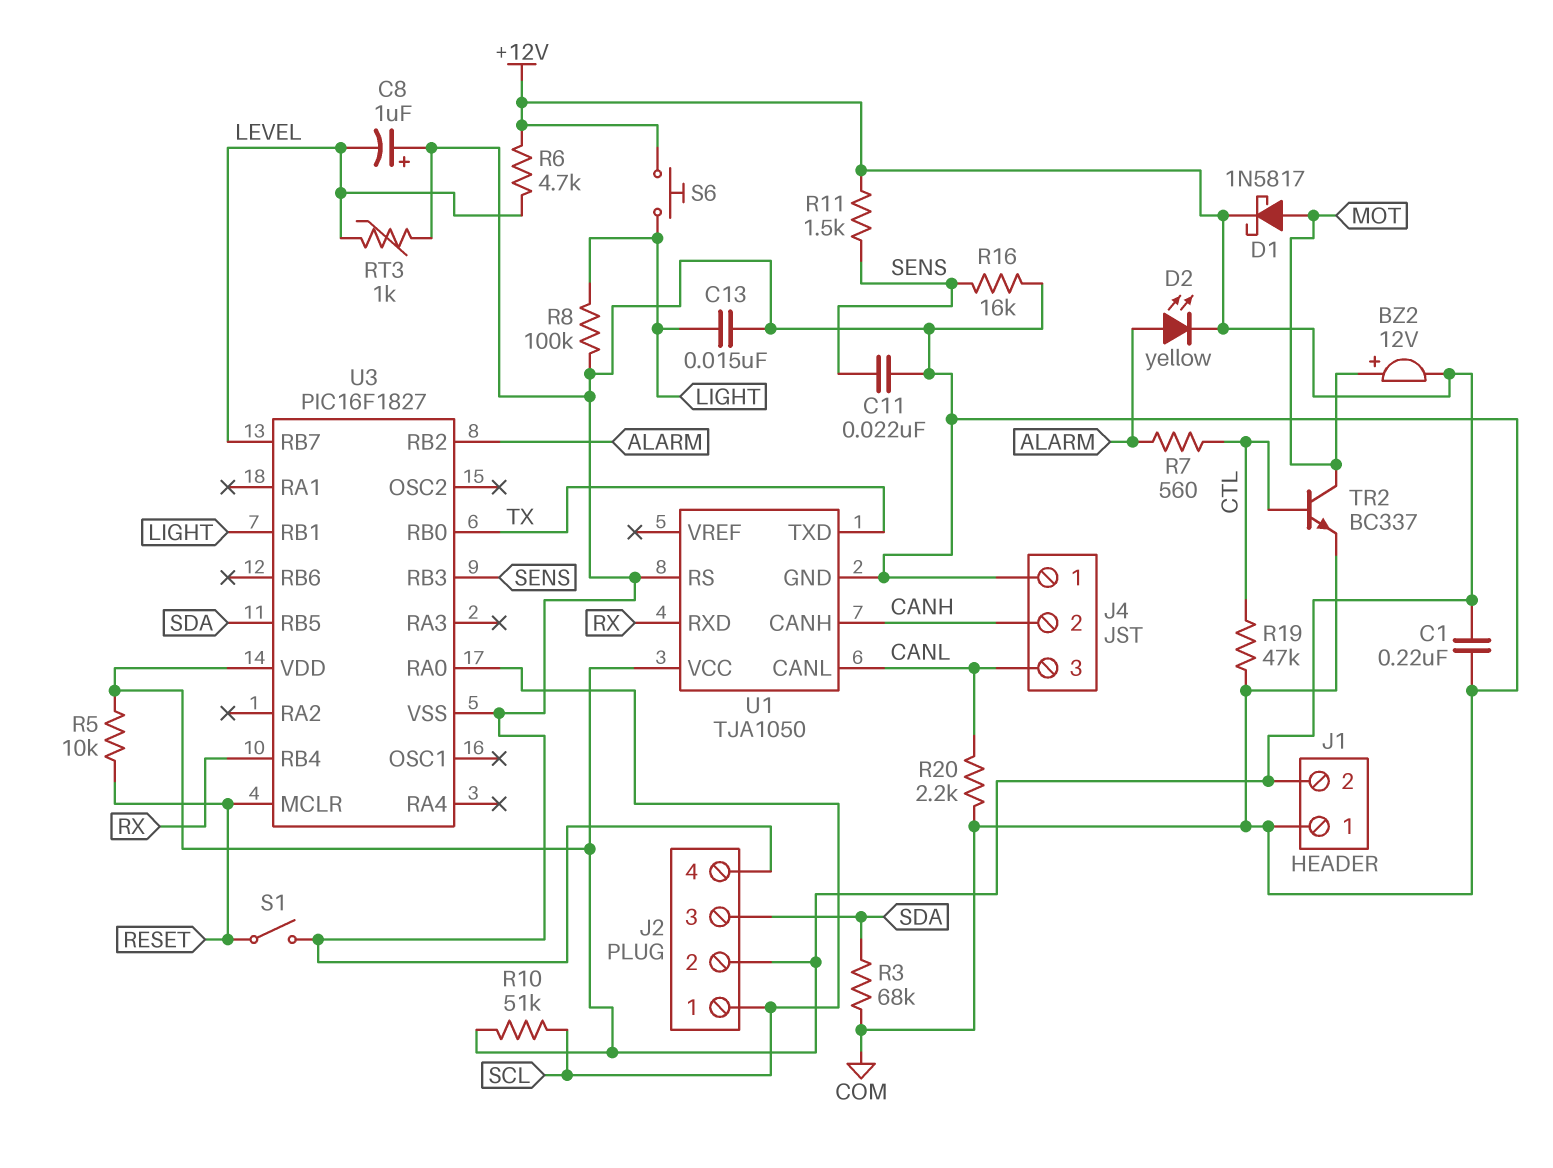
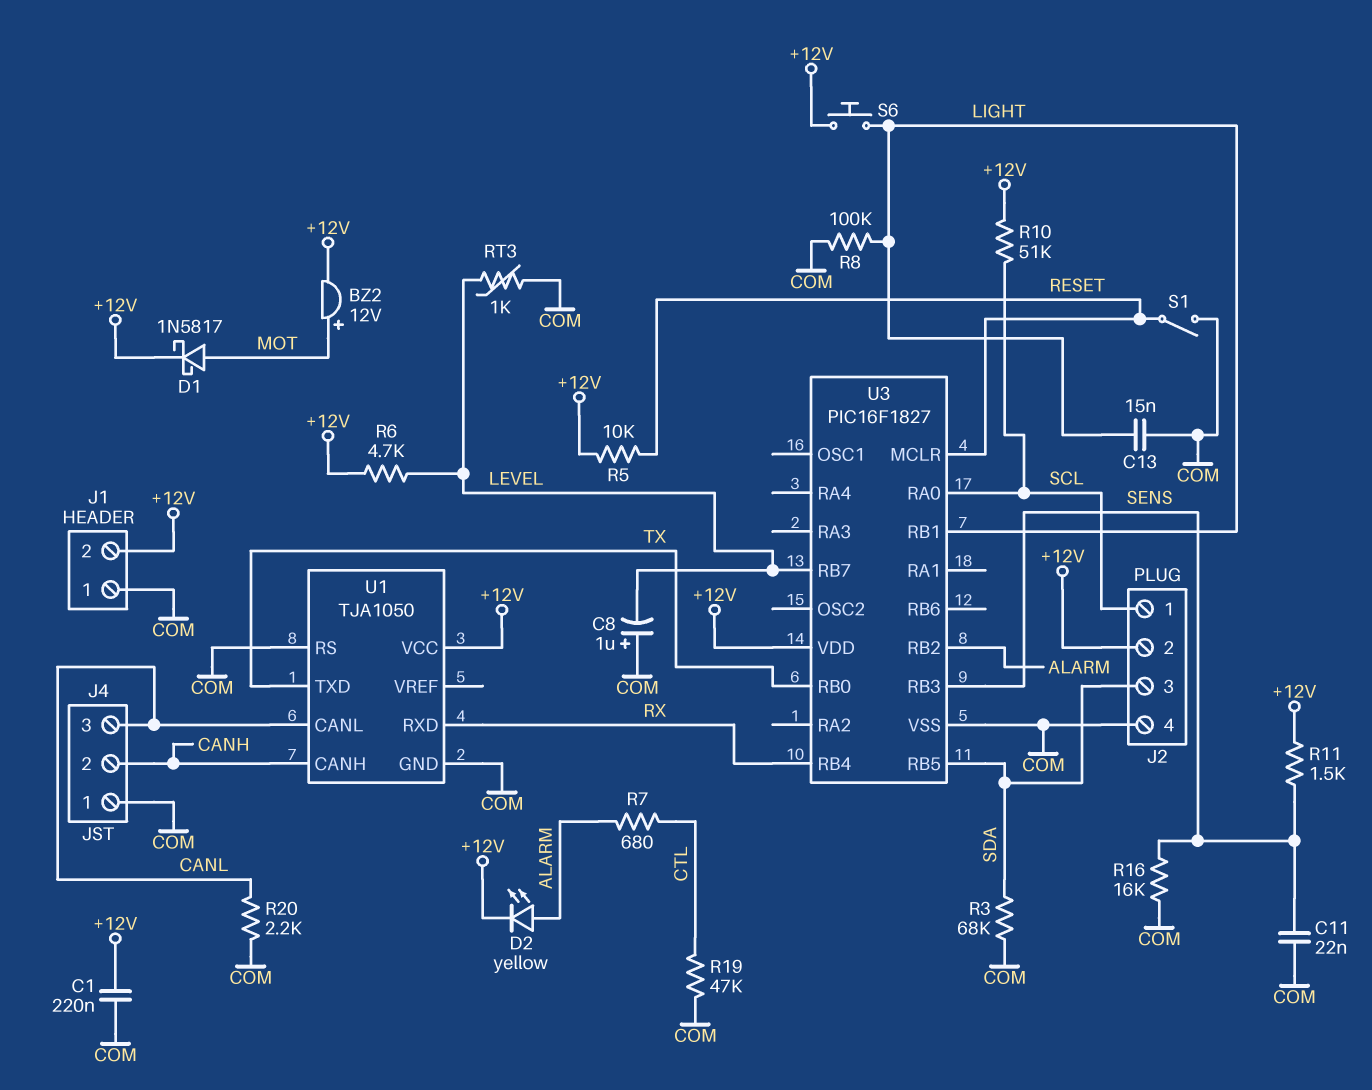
R7: 560 (ALARM, CTL) -> 680 (ALARM, CTL)
TR2: NPN BC337 (B CTL, C MOT, E COM) -> none

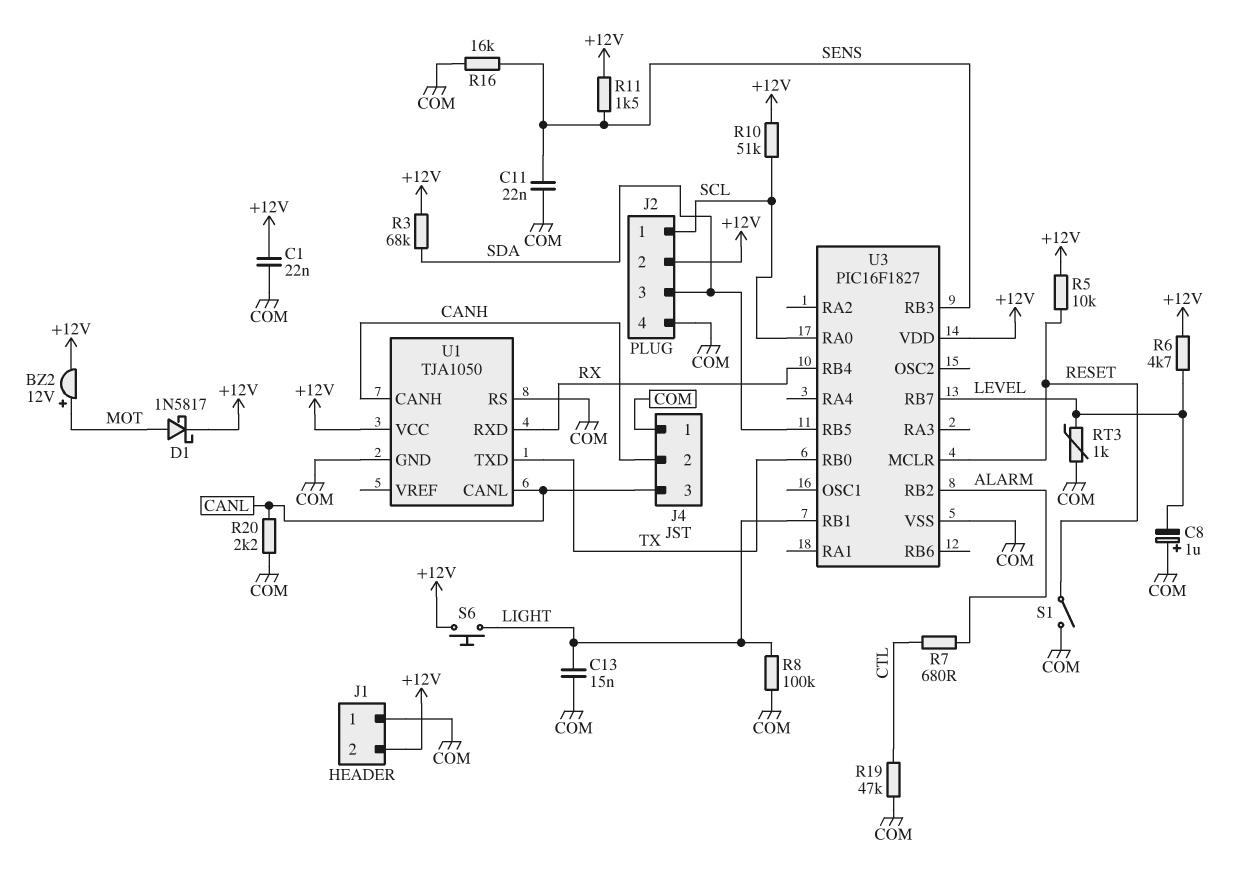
C1: 220nF (+12V, COM) -> 22nF (+12V, COM)
D2: LED yellow (A ALARM, K +12V) -> none
R3: 68k (COM, SDA) -> 68k (+12V, SDA)

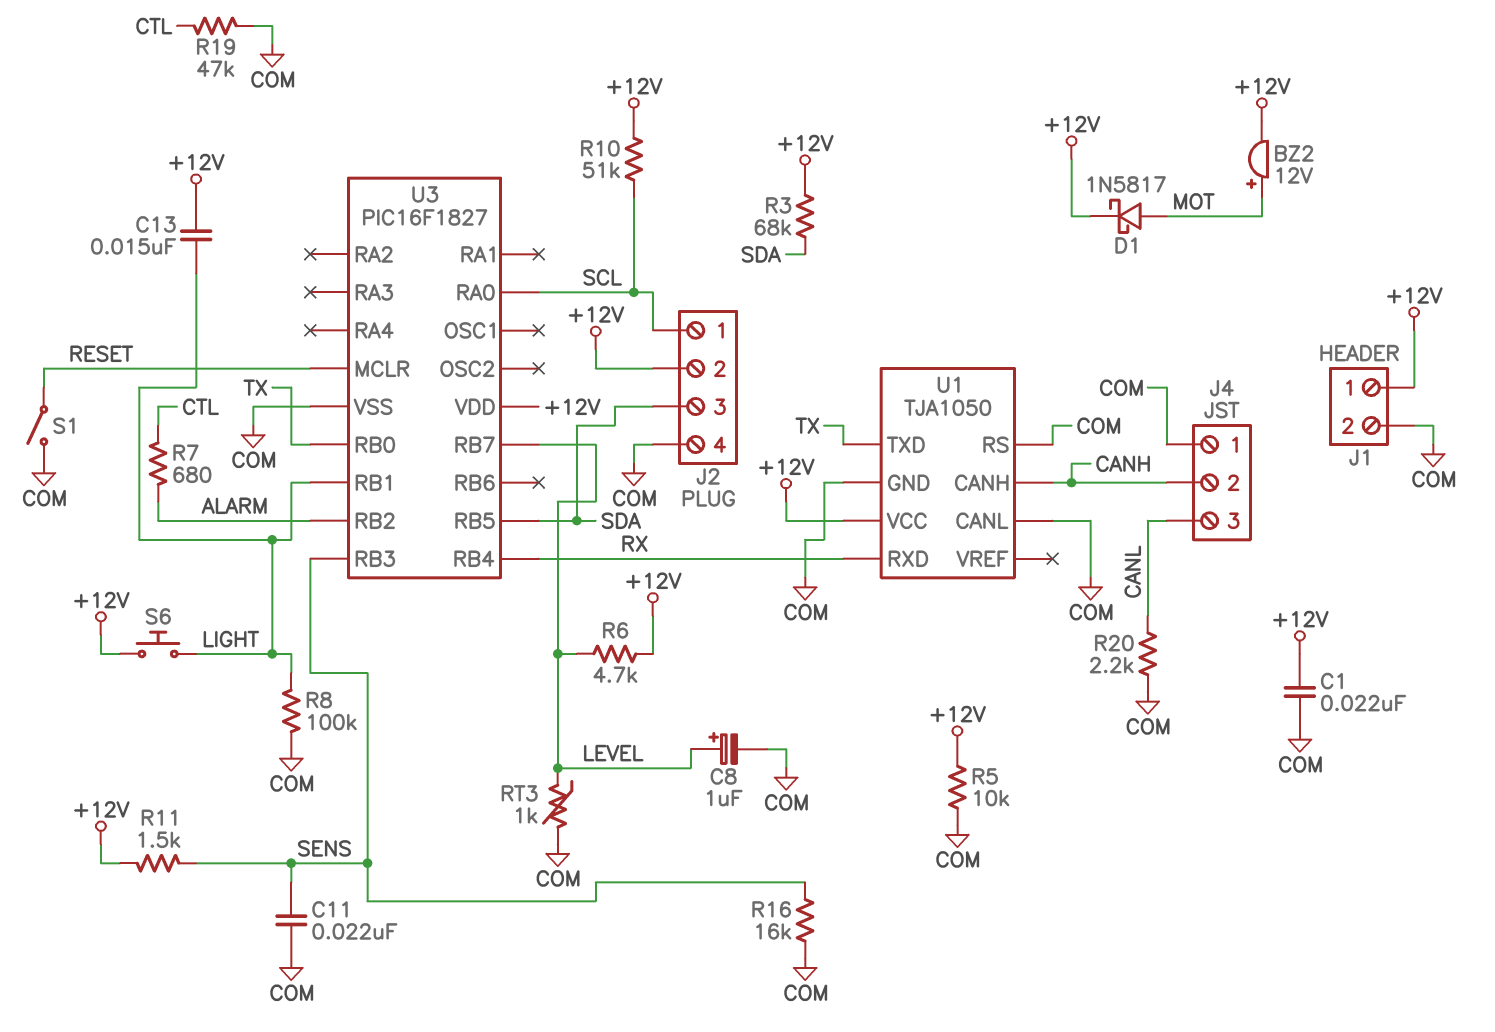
C8: 1uF (plus COM, minus LEVEL) -> 1uF (plus LEVEL, minus COM)
C13: 15nF (COM, LIGHT) -> 15nF (+12V, LIGHT)
J1 pin 1: COM -> +12V
J1 pin 2: +12V -> COM
R5: 10k (+12V, RESET) -> 10k (+12V, COM)
U1 pin CANL: CANL -> COM

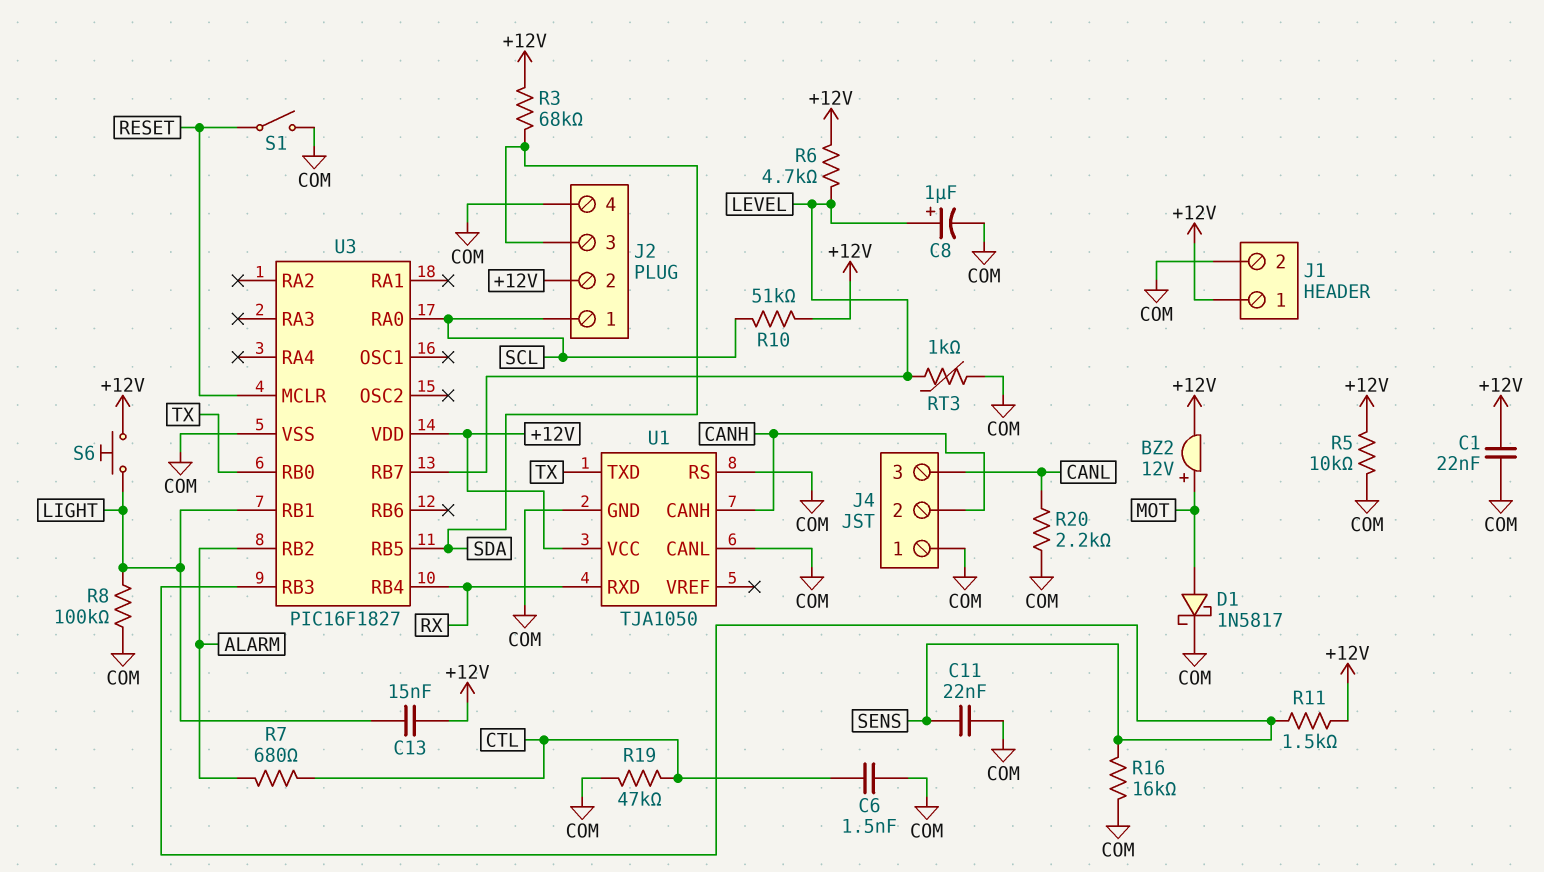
C6: none -> 1.5nF (COM, CTL)
D1: schottky 1N5817 (A MOT, K +12V) -> schottky 1N5817 (A MOT, K COM)

